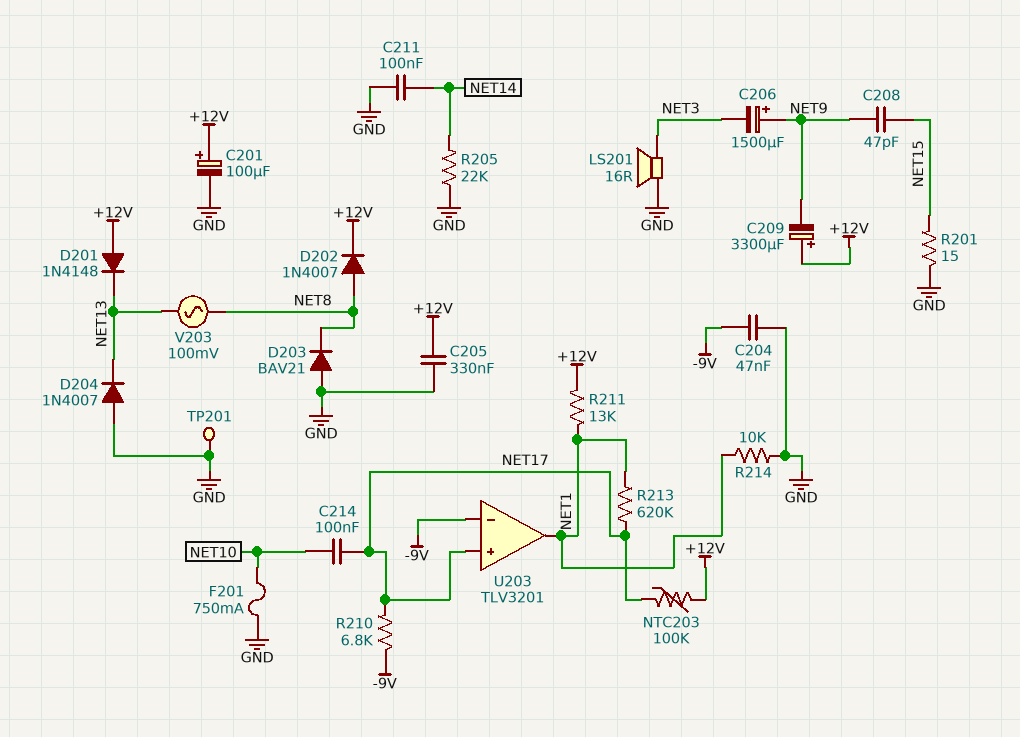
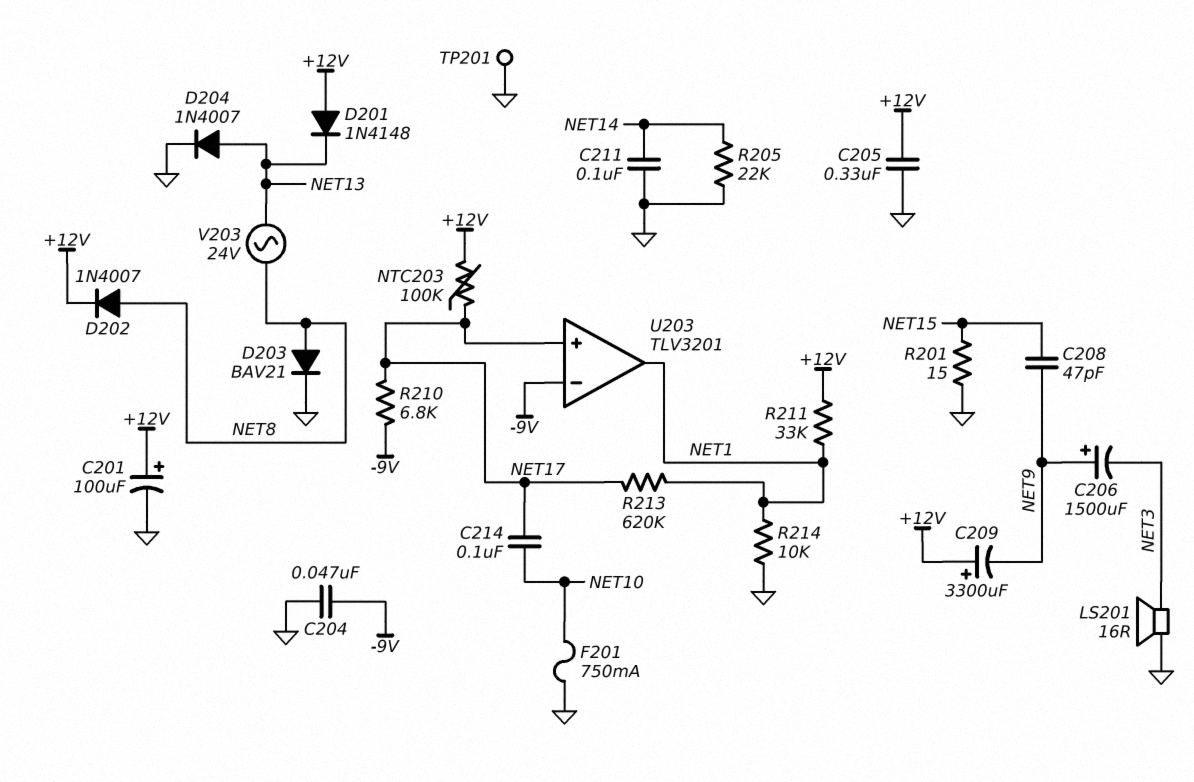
D203: diode BAV21 (A GND, K NET8) -> diode BAV21 (A NET8, K GND)
D204: diode 1N4007 (A GND, K NET13) -> diode 1N4007 (A NET13, K GND)
R211: 13k (+12V, NET1) -> 33k (+12V, NET1)
V203: AC 100mV (NET8, NET13) -> AC 24V (NET8, NET13)

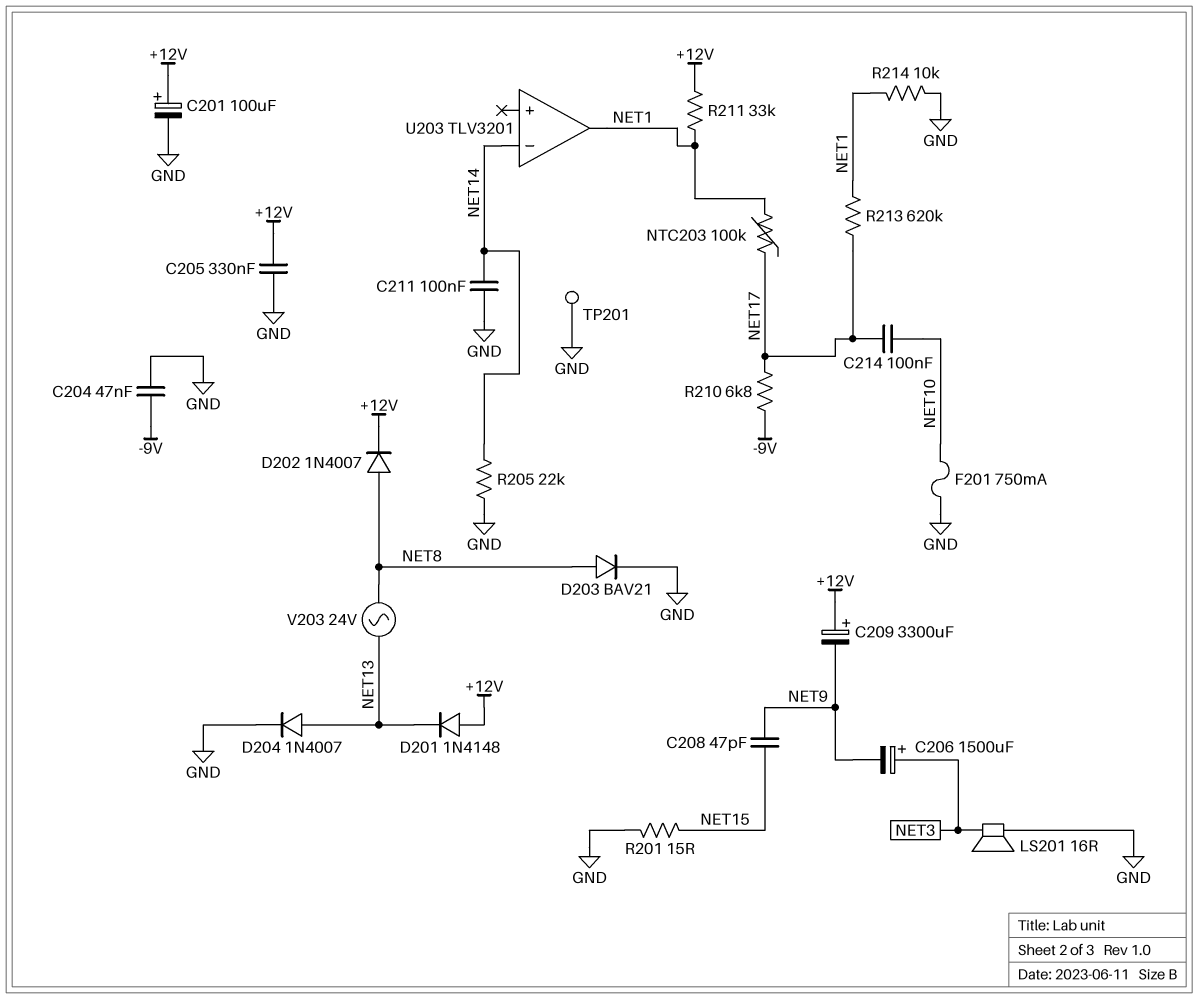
C206: 1500uF (plus NET9, minus NET3) -> 1500uF (plus NET3, minus NET9)
NTC203: 100k (+12V, NET17) -> 100k (NET1, NET17)
U203 pin in+: NET17 -> none
U203 pin in-: -9V -> NET14

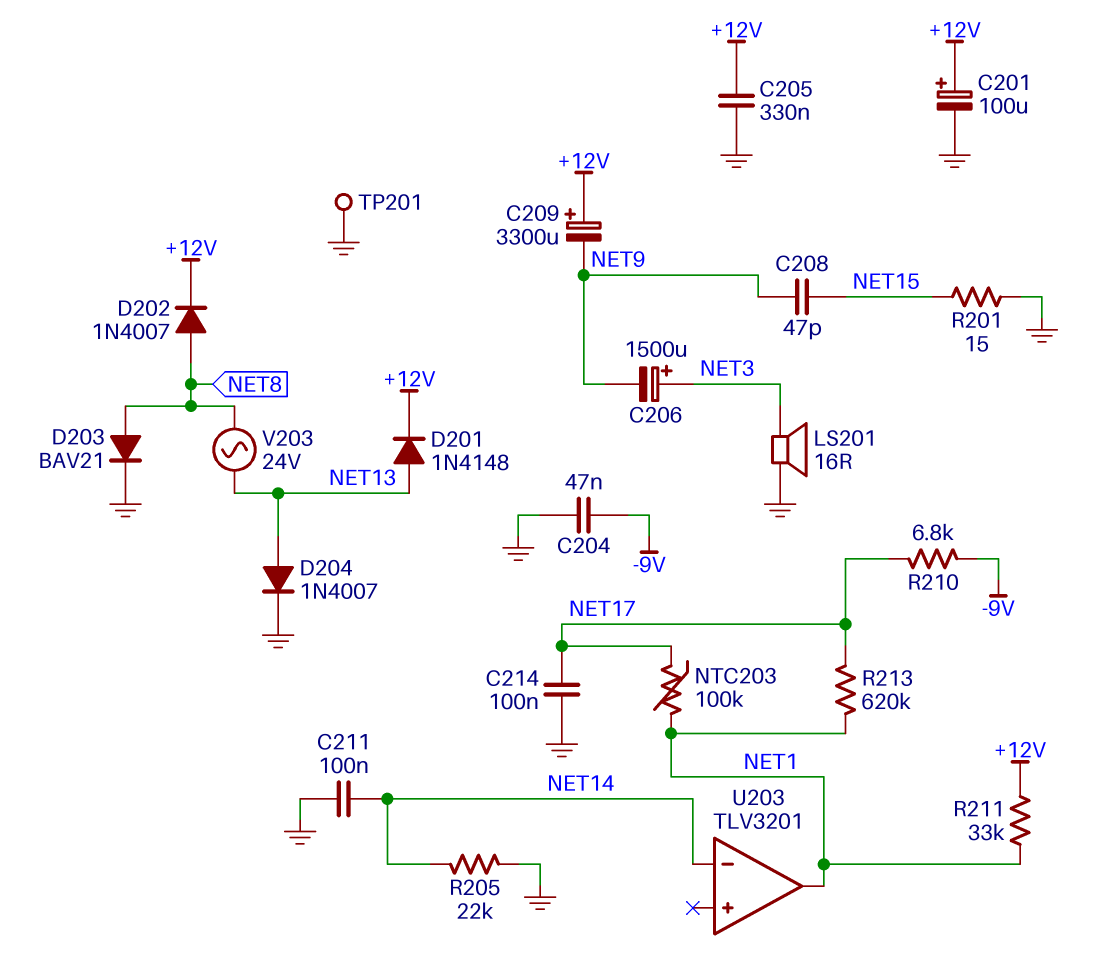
C214: 100nF (NET10, NET17) -> 100nF (GND, NET17)
D201: diode 1N4148 (A +12V, K NET13) -> diode 1N4148 (A NET13, K +12V)
F201: 750mA (GND, NET10) -> none
R214: 10k (GND, NET1) -> none

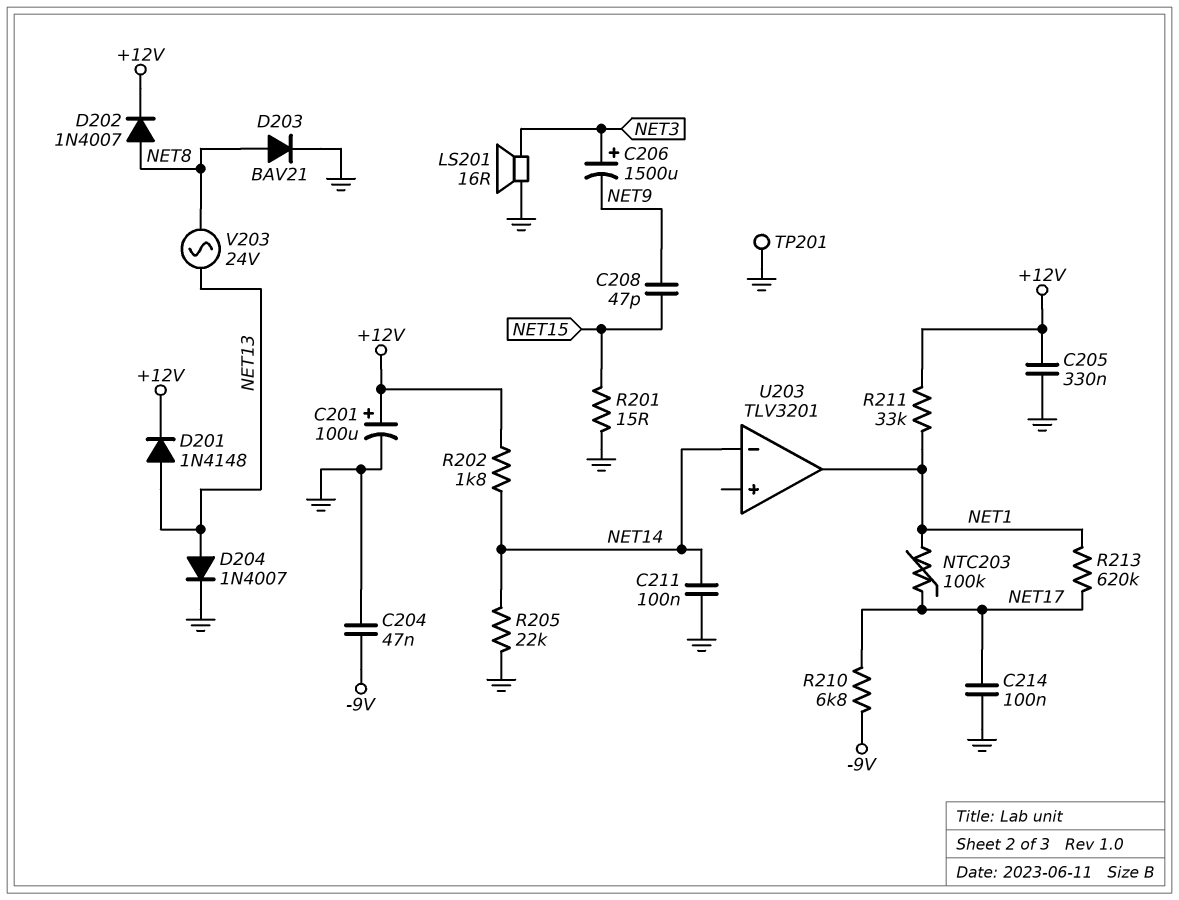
C209: 3300uF (plus +12V, minus NET9) -> none
R202: none -> 1.8k (+12V, NET14)

